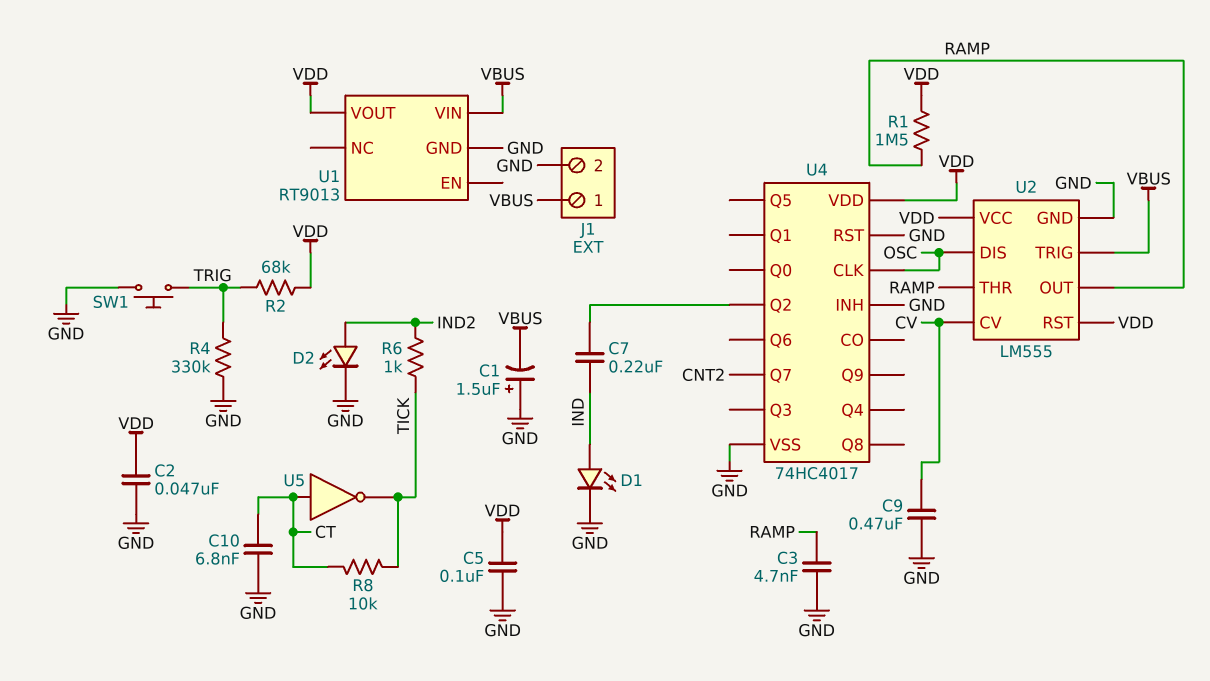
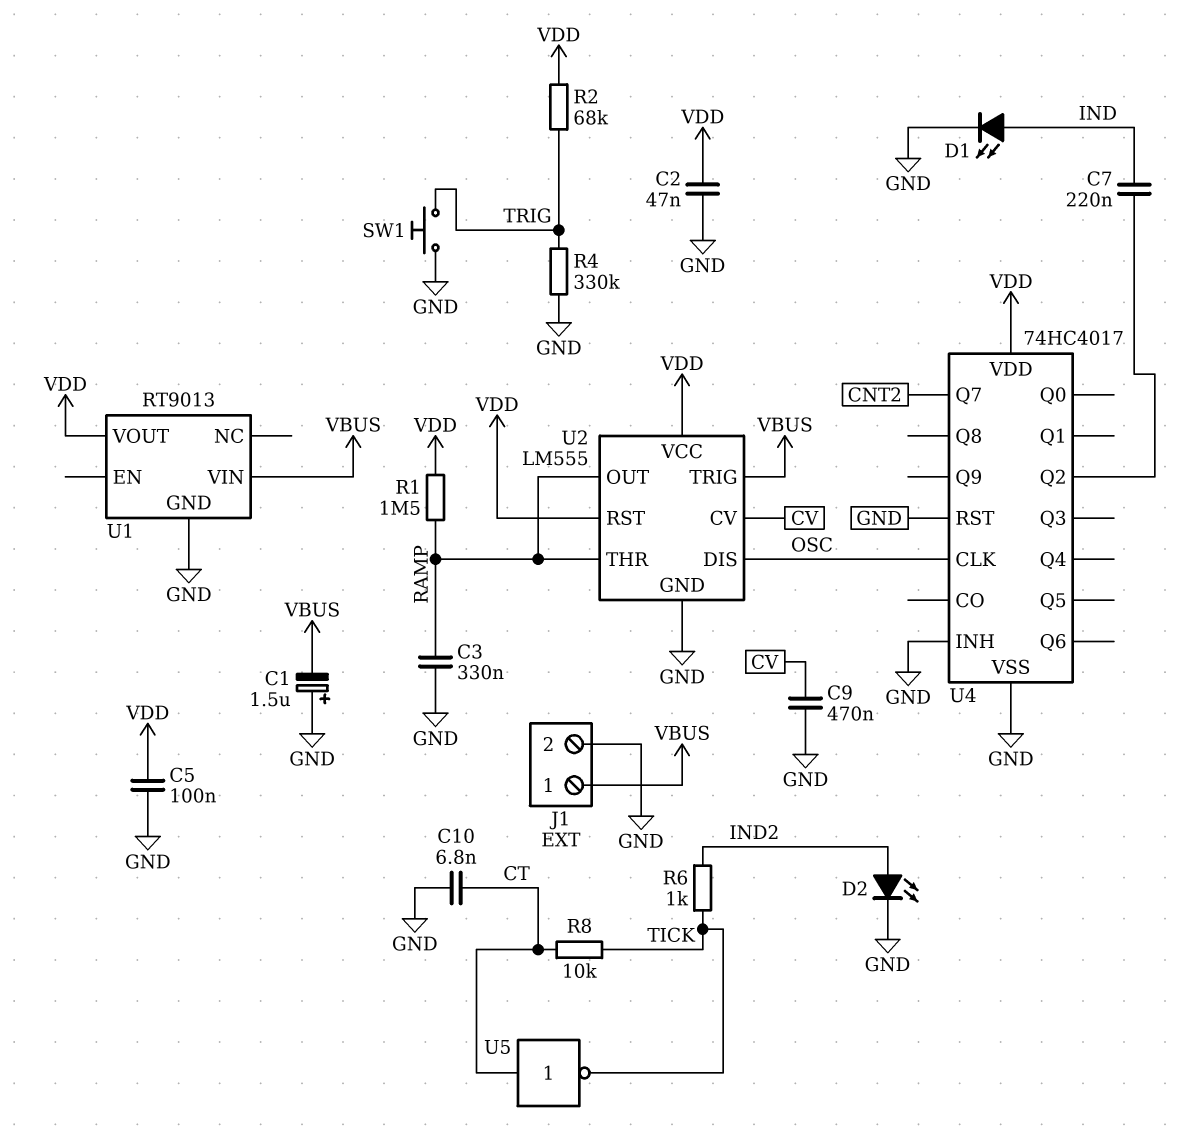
C3: 4.7nF (GND, RAMP) -> 330nF (GND, RAMP)

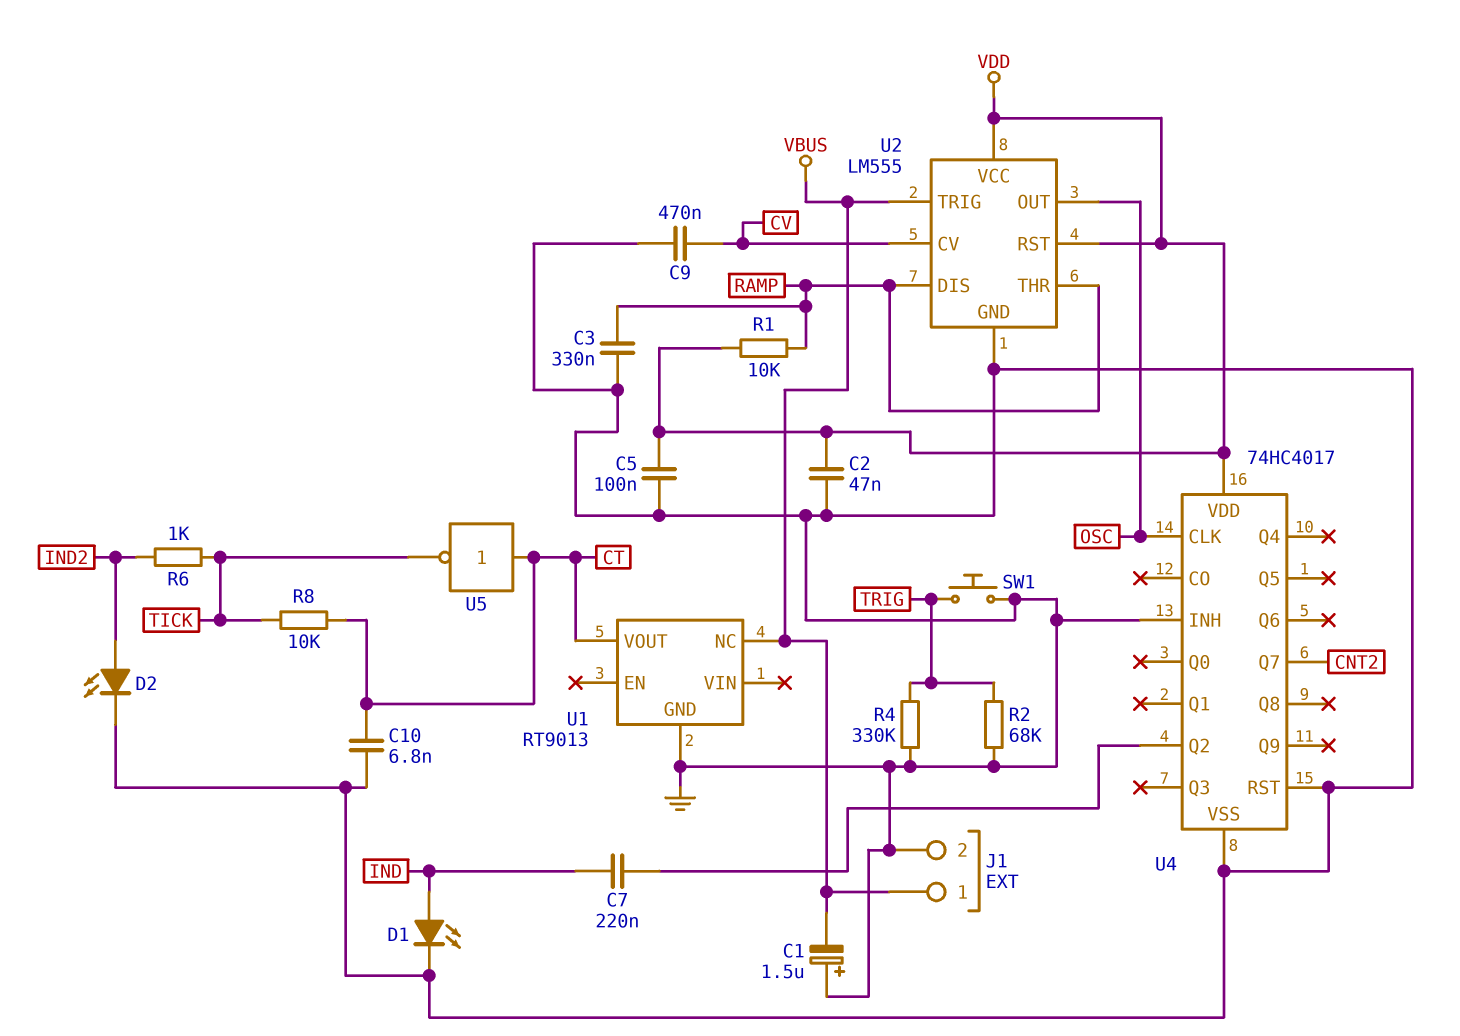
R1: 1.5M (RAMP, VDD) -> 10k (RAMP, VDD)
R2: 68k (TRIG, VDD) -> 68k (GND, TRIG)
U1 pin NC: none -> VBUS
U1 pin VIN: VBUS -> none
U1 pin VOUT: VDD -> CT
U2 pin DIS: OSC -> RAMP
U2 pin OUT: RAMP -> OSC

